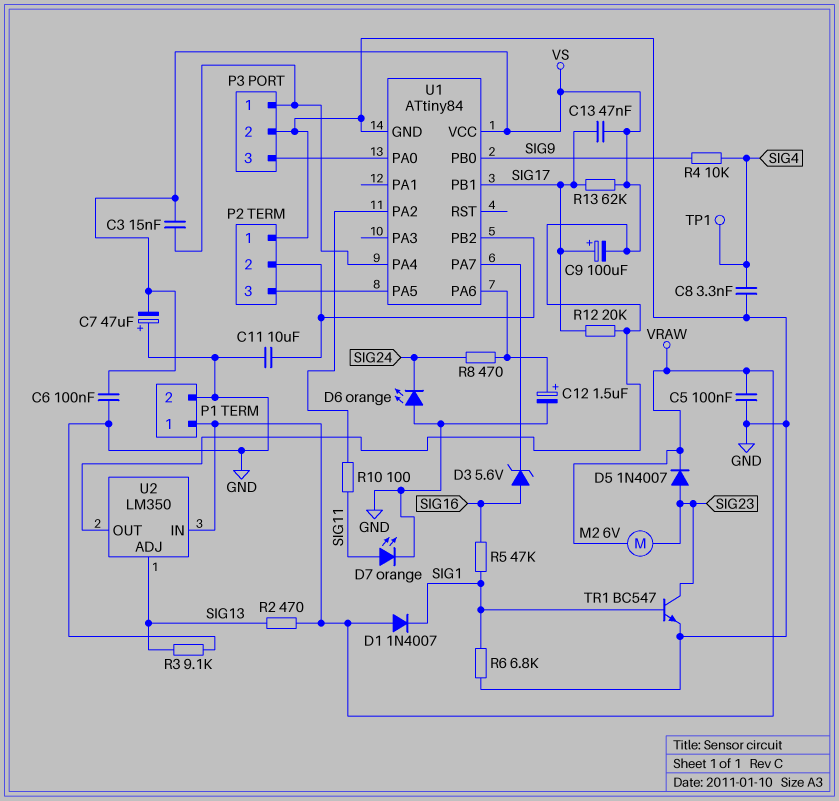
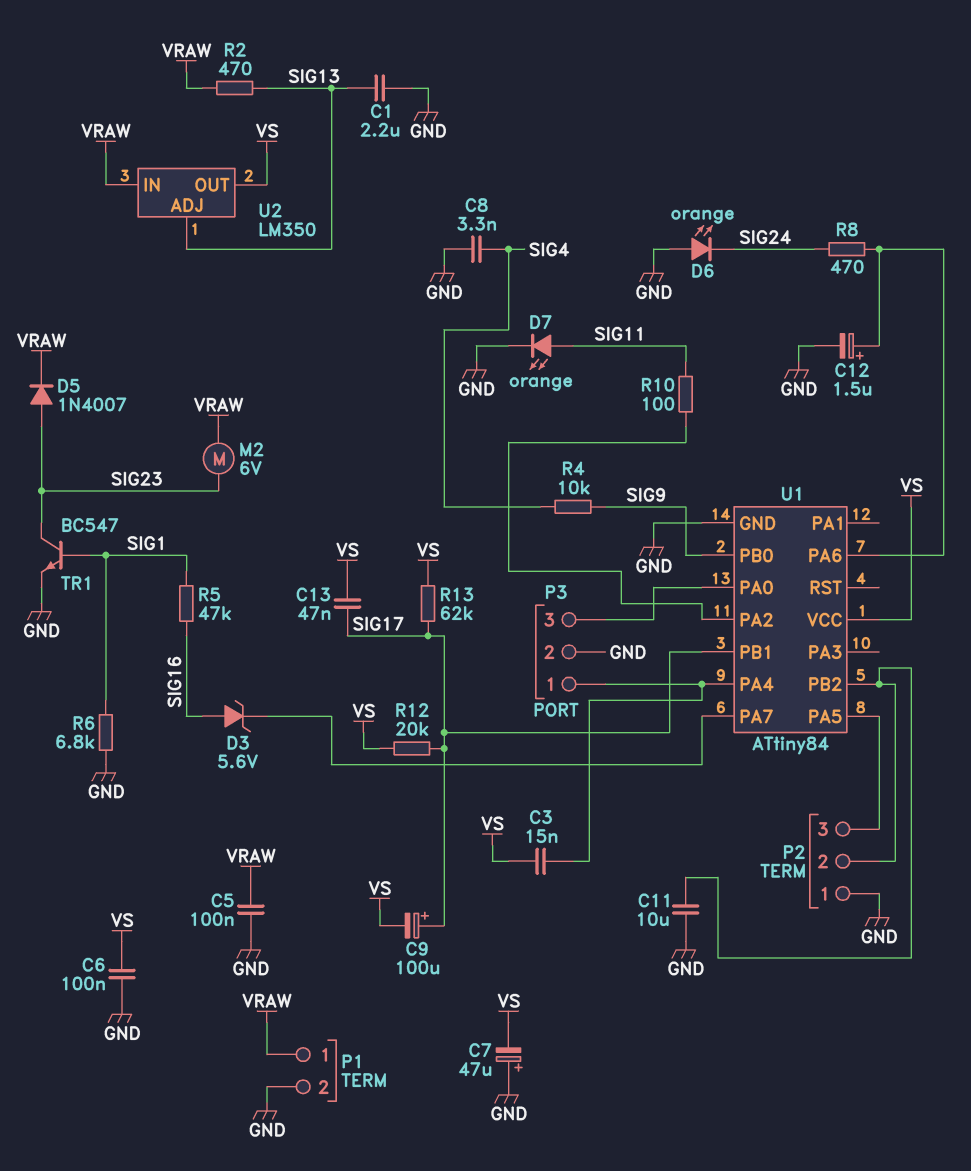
C1: none -> 2.2uF (GND, SIG13)
D1: diode 1N4007 (A VRAW, K SIG1) -> none
R3: 9.1k (GND, SIG13) -> none
TP1: test point (SIG4) -> none

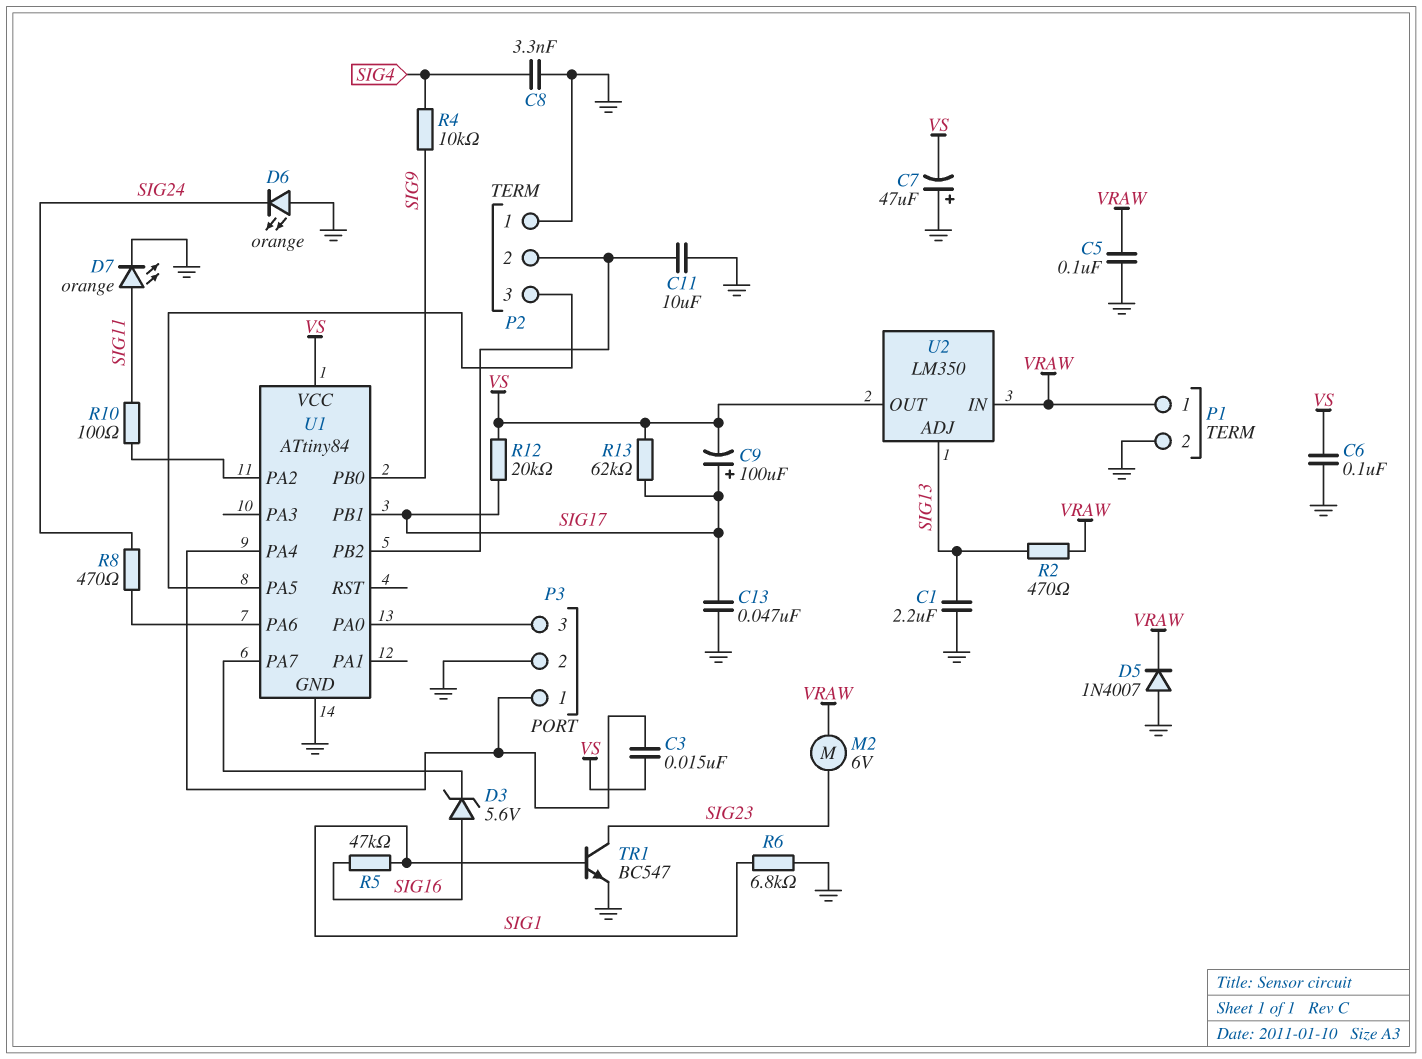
C12: 1.5uF (plus U1/PA6, minus GND) -> none
C13: 47nF (SIG17, VS) -> 47nF (GND, SIG17)
D5: diode 1N4007 (A SIG23, K VRAW) -> diode 1N4007 (A GND, K VRAW)

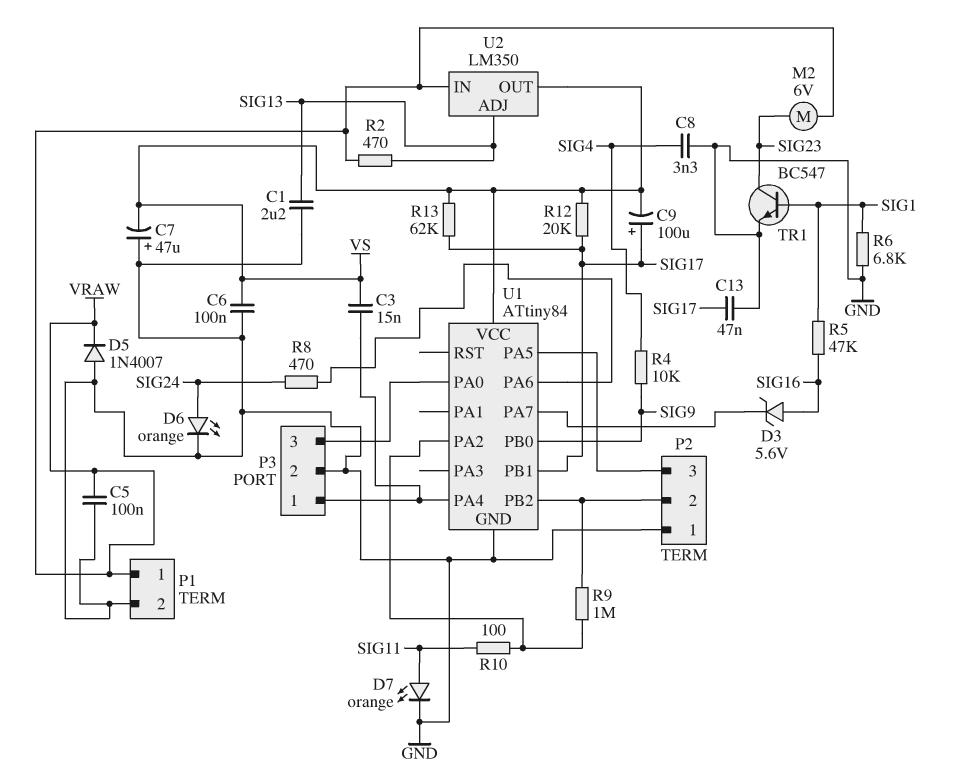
C11: 10uF (GND, P2/2) -> none
D6: LED orange (A GND, K SIG24) -> LED orange (A SIG24, K GND)
R9: none -> 1M (P2/2, U1/PA2)

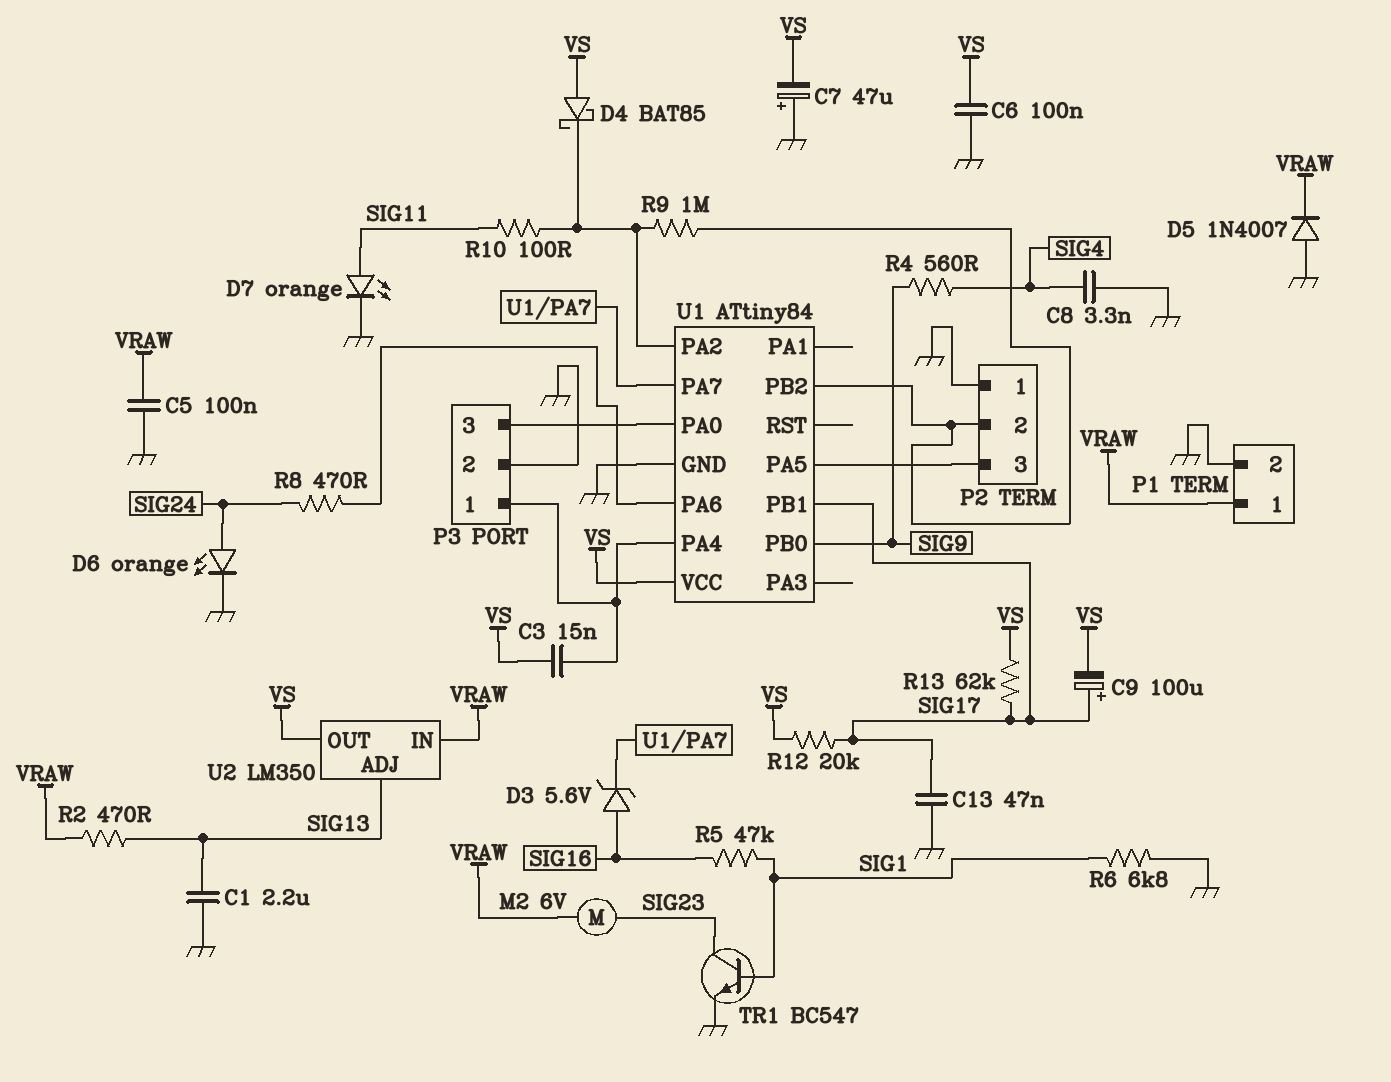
D4: none -> schottky BAT85 (A VS, K U1/PA2)
R4: 10k (SIG4, SIG9) -> 560 (SIG4, SIG9)

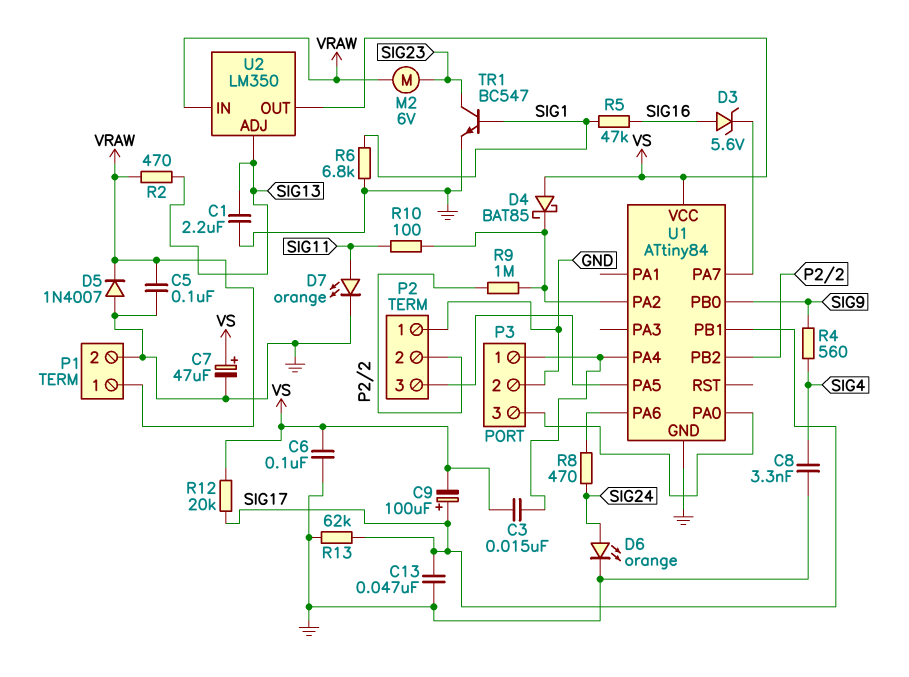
C7: 47uF (plus GND, minus VS) -> 47uF (plus VS, minus GND)
R13: 62k (SIG17, VS) -> 62k (GND, SIG17)

